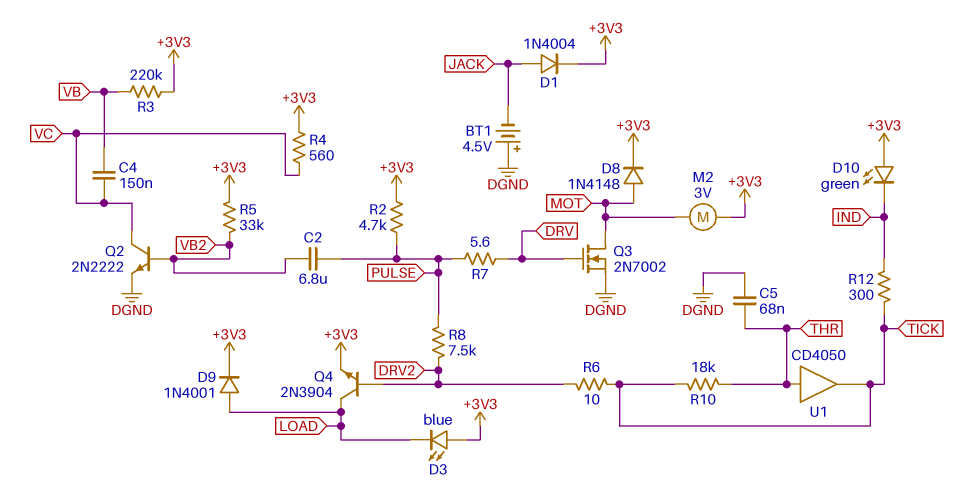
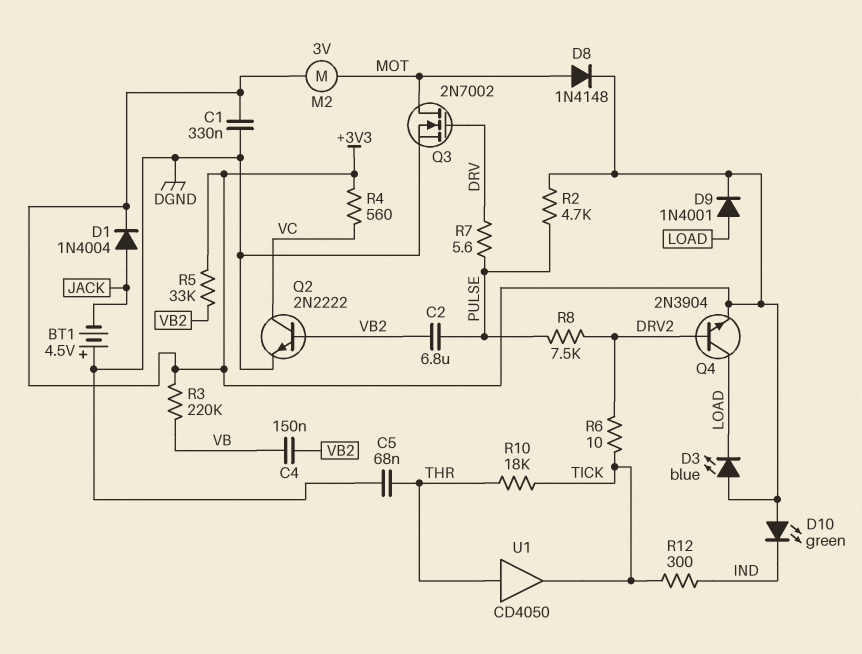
C1: none -> 330nF (+3V3, DGND)
C4: 150nF (VB, VC) -> 150nF (VB, VB2)

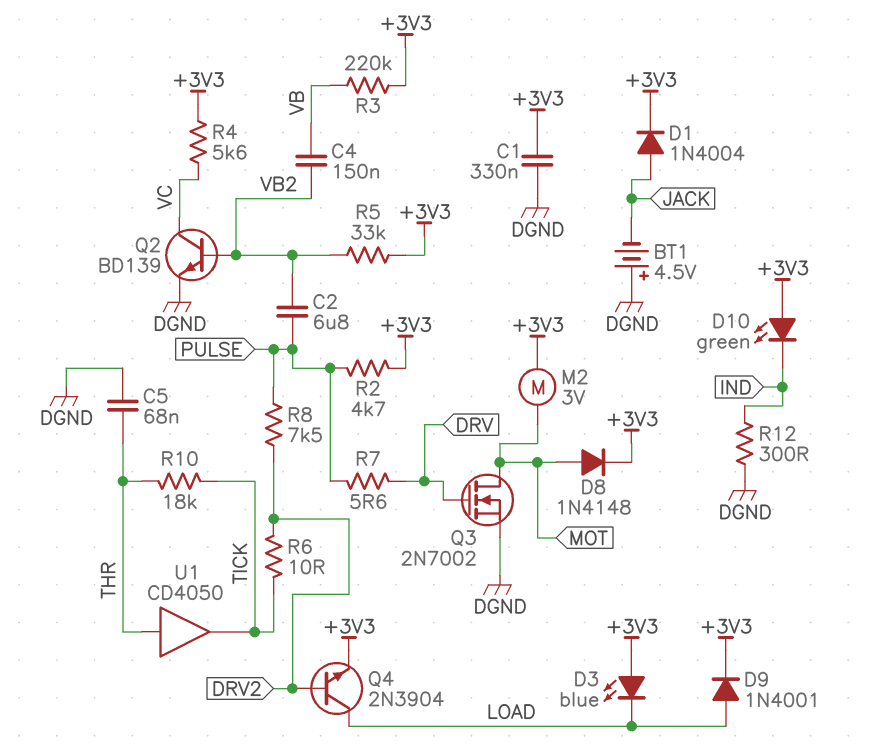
Q2: NPN 2N2222 (B VB2, C VC, E DGND) -> NPN BD139 (B VB2, C VC, E DGND)
R4: 560 (+3V3, VC) -> 5.6k (+3V3, VC)
R12: 300 (IND, TICK) -> 300 (DGND, IND)

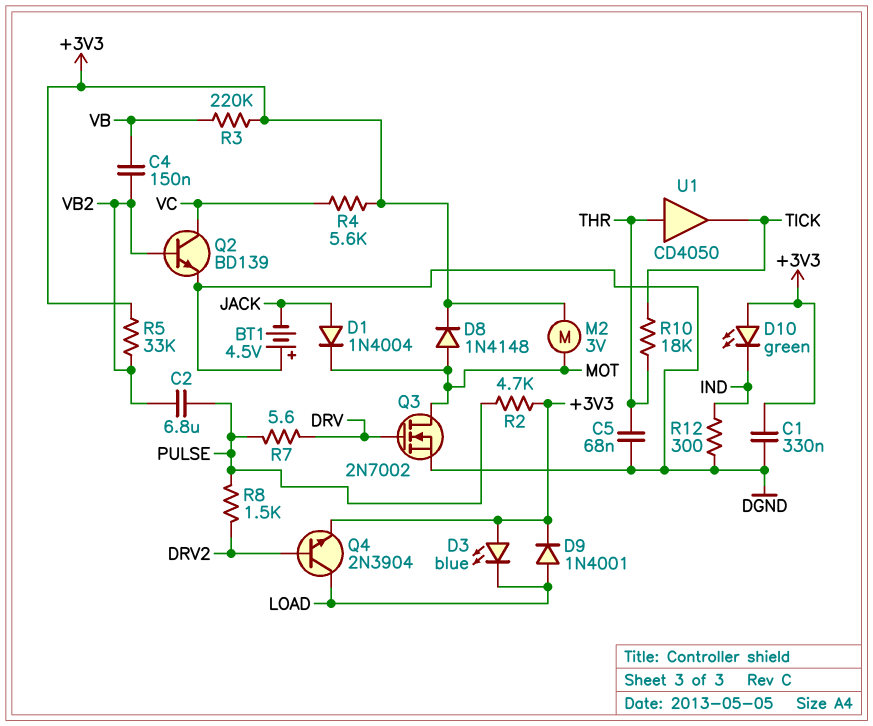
D1: diode 1N4004 (A JACK, K +3V3) -> diode 1N4004 (A JACK, K MOT)
R6: 10 (DRV2, TICK) -> none
R8: 7.5k (DRV2, PULSE) -> 1.5k (DRV2, PULSE)

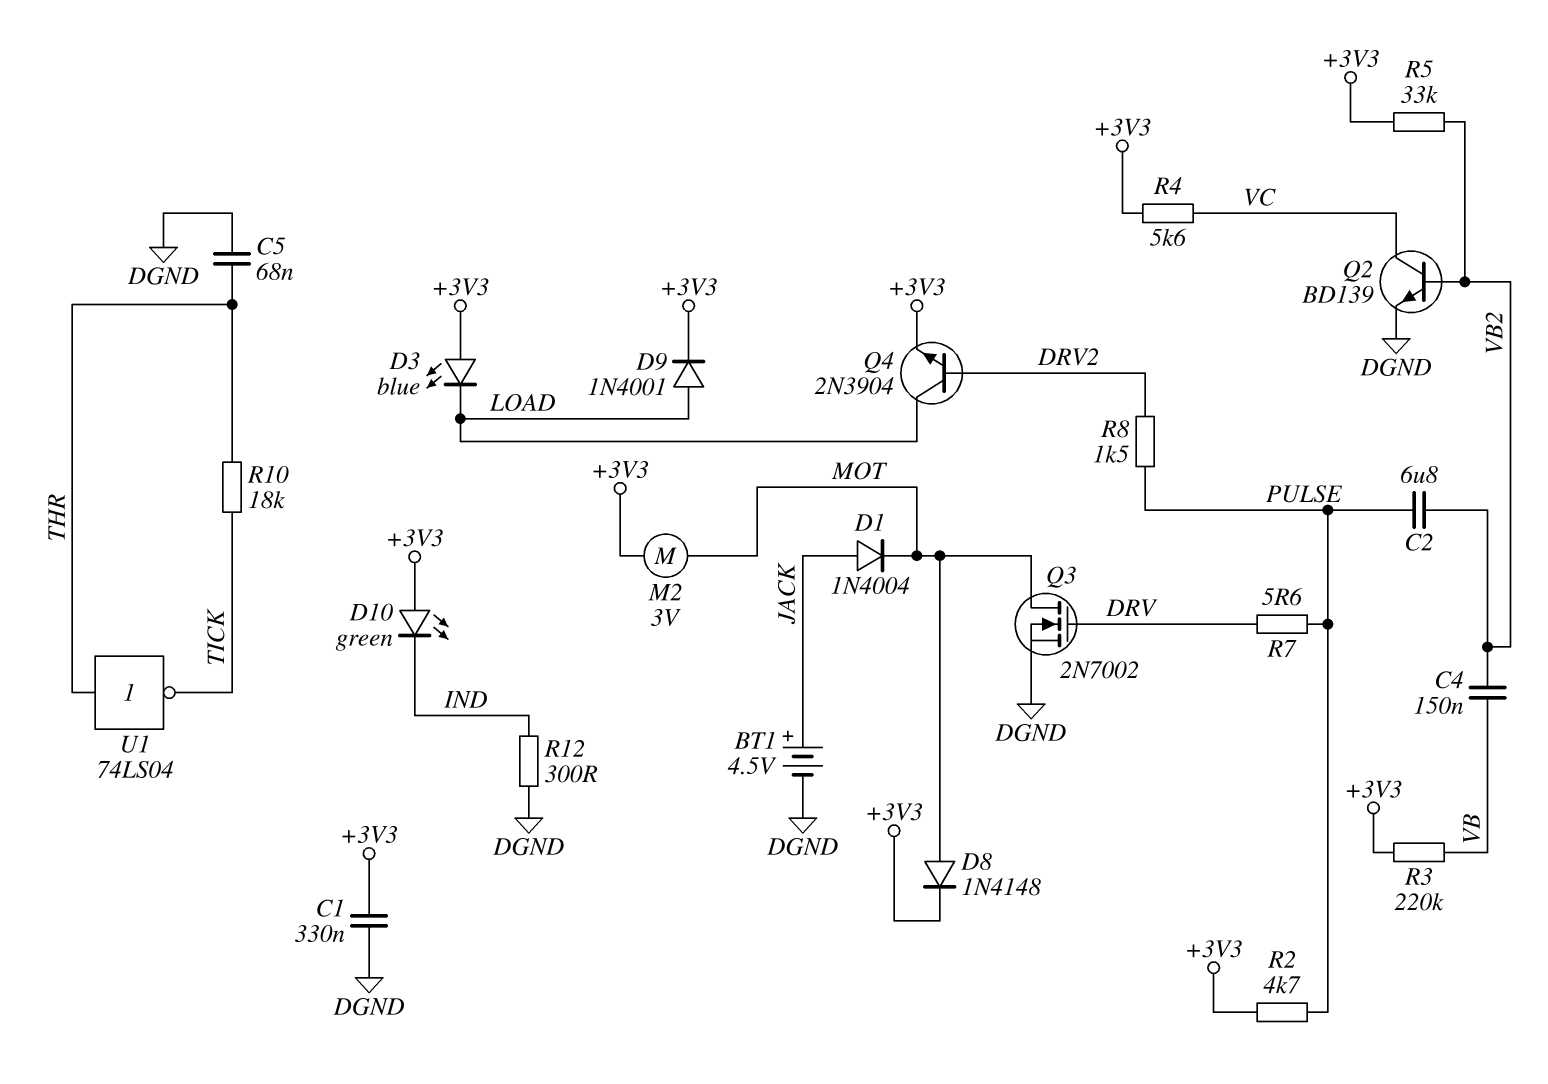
BT1: 4.5V (plus DGND, minus JACK) -> 4.5V (plus JACK, minus DGND)
U1: buffer CD4050 (in THR, out TICK) -> NOT 74LS04 (in THR, out TICK)

